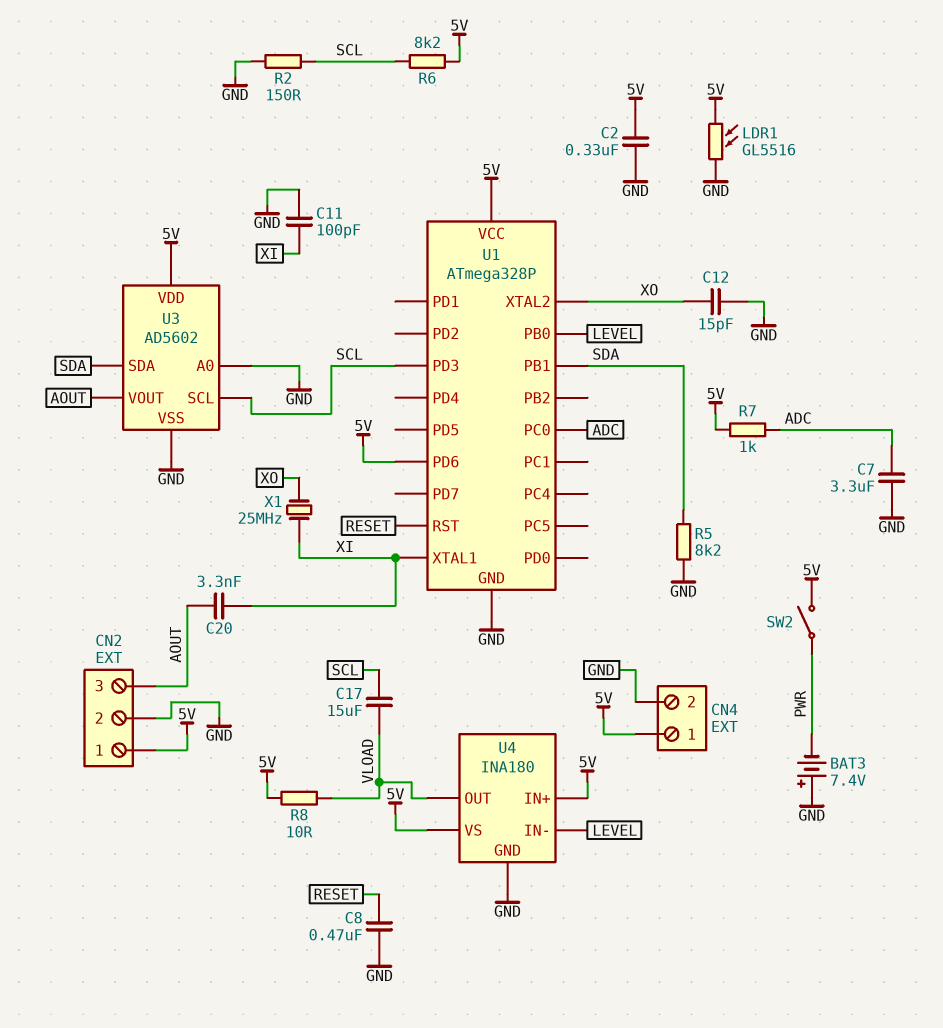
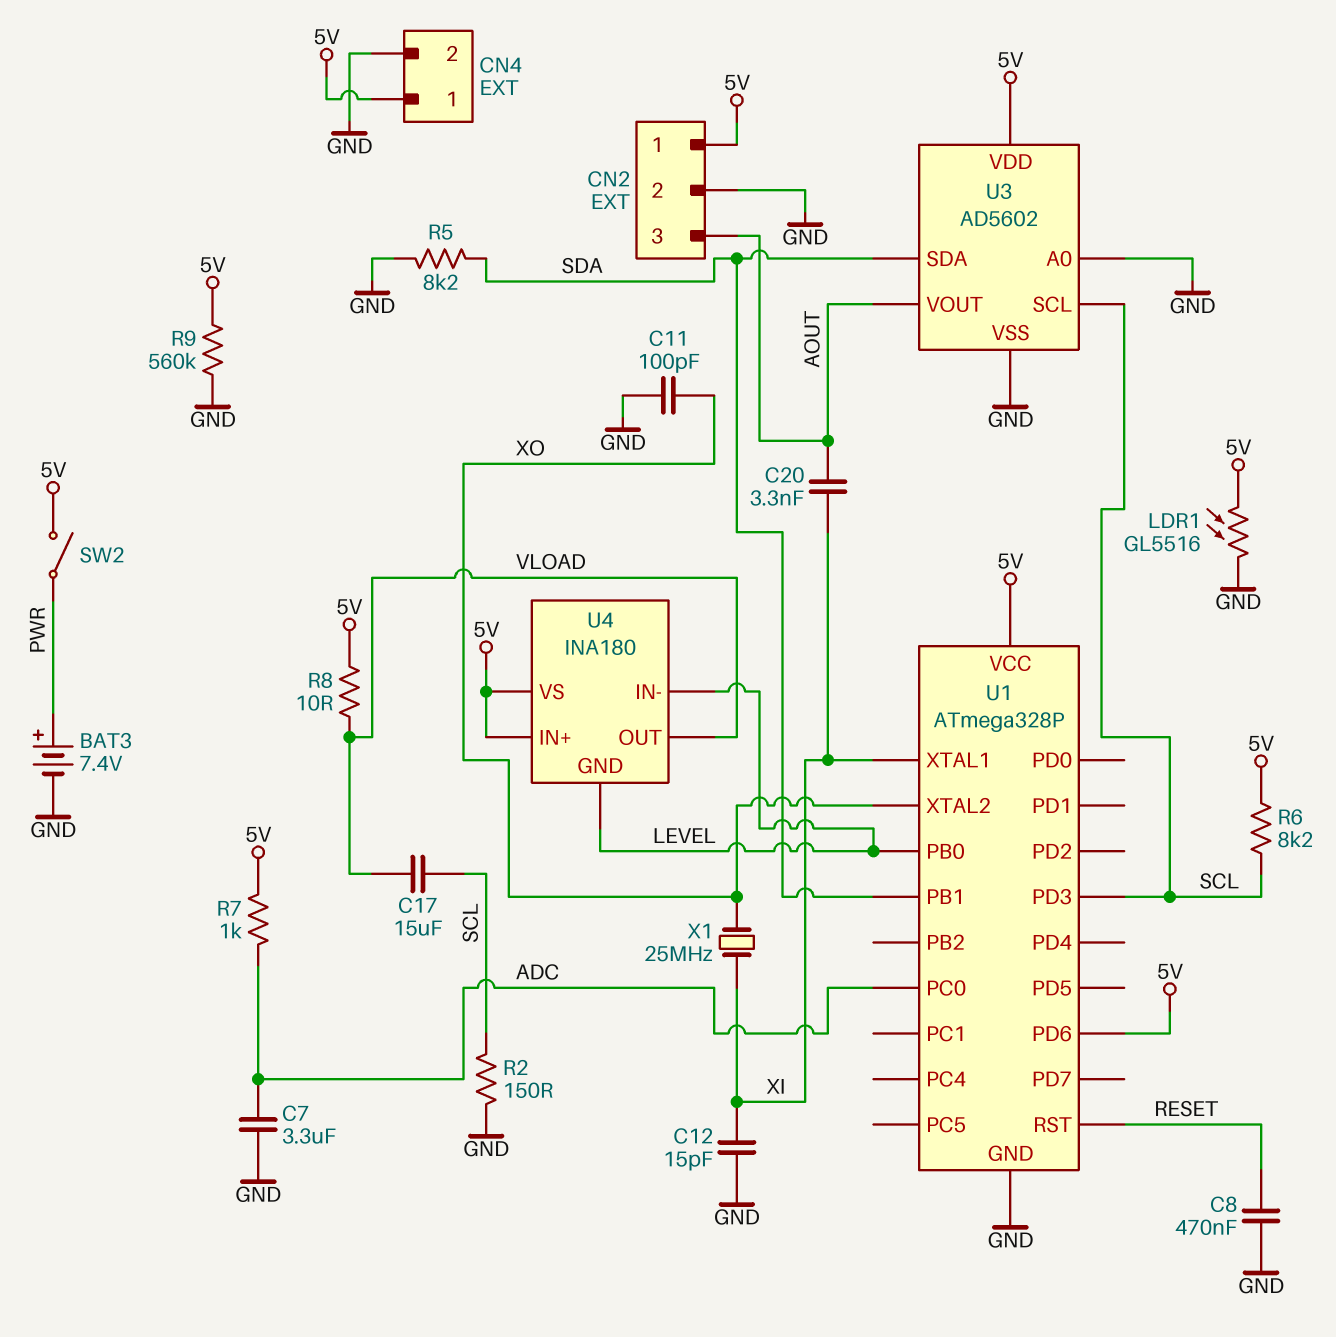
BAT3: 7.4V (plus GND, minus PWR) -> 7.4V (plus PWR, minus GND)
C2: 330nF (5V, GND) -> none
C11: 100pF (GND, XI) -> 100pF (GND, XO)
C12: 15pF (GND, XO) -> 15pF (GND, XI)
R9: none -> 560k (5V, GND)
U4 pin GND: GND -> LEVEL

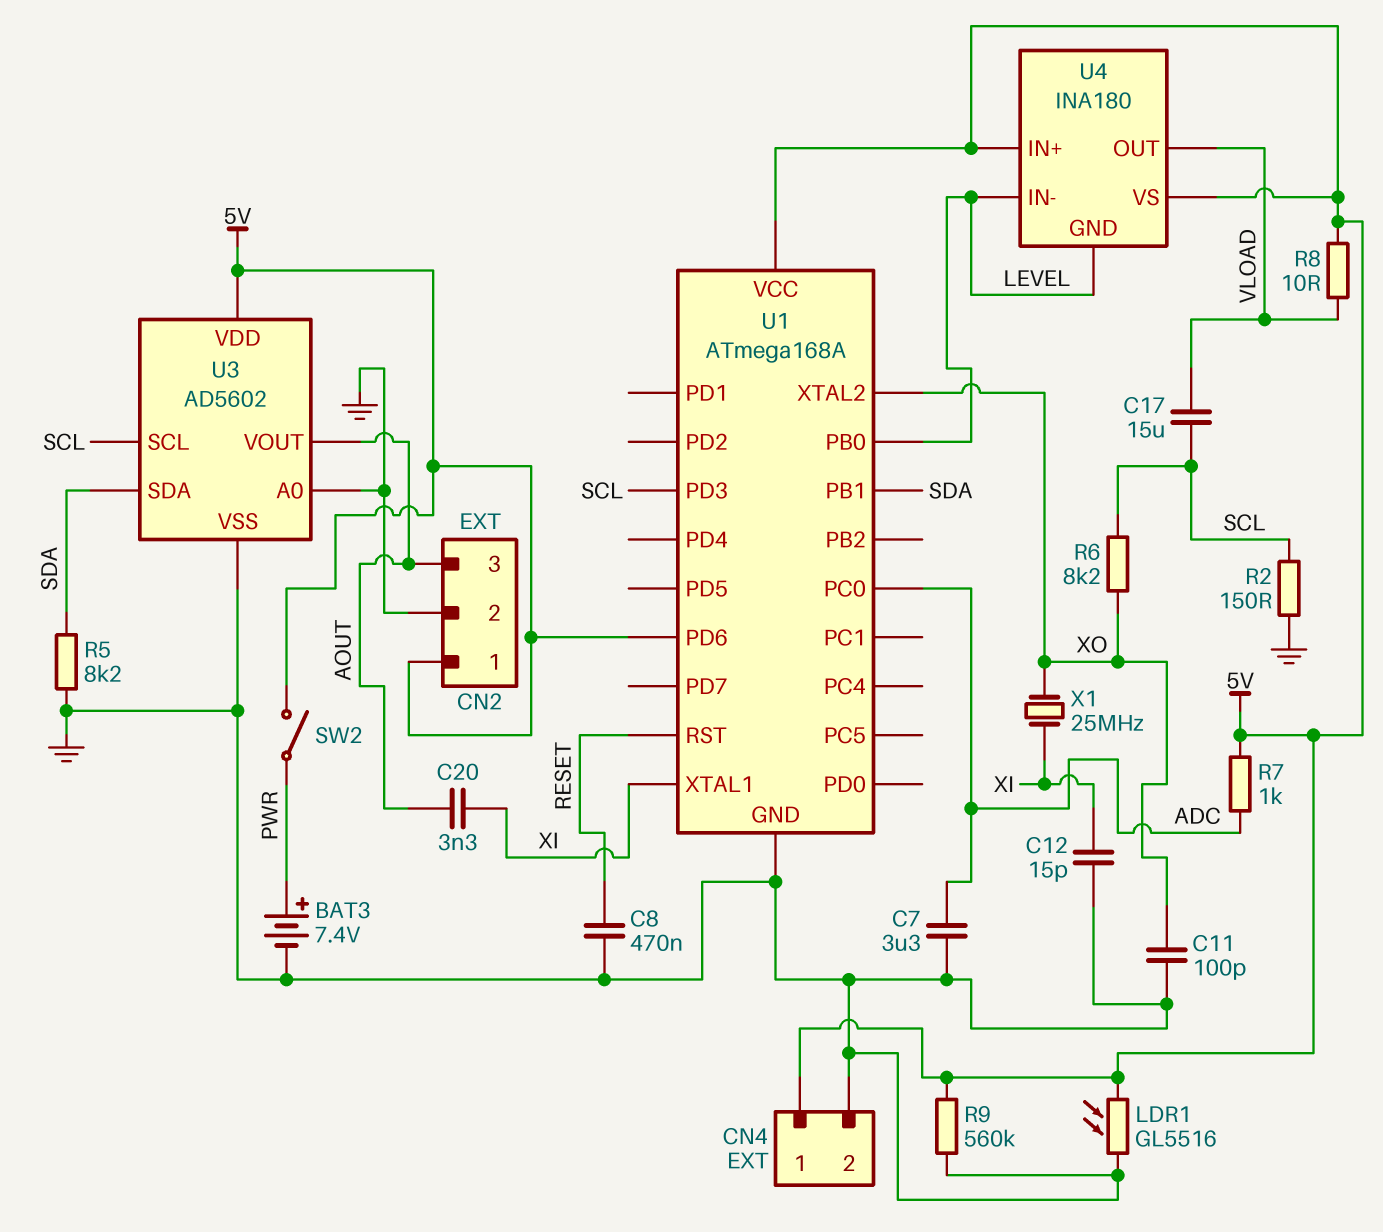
R6: 8.2k (5V, SCL) -> 8.2k (SCL, XO)
U1: ATmega328P -> ATmega168A

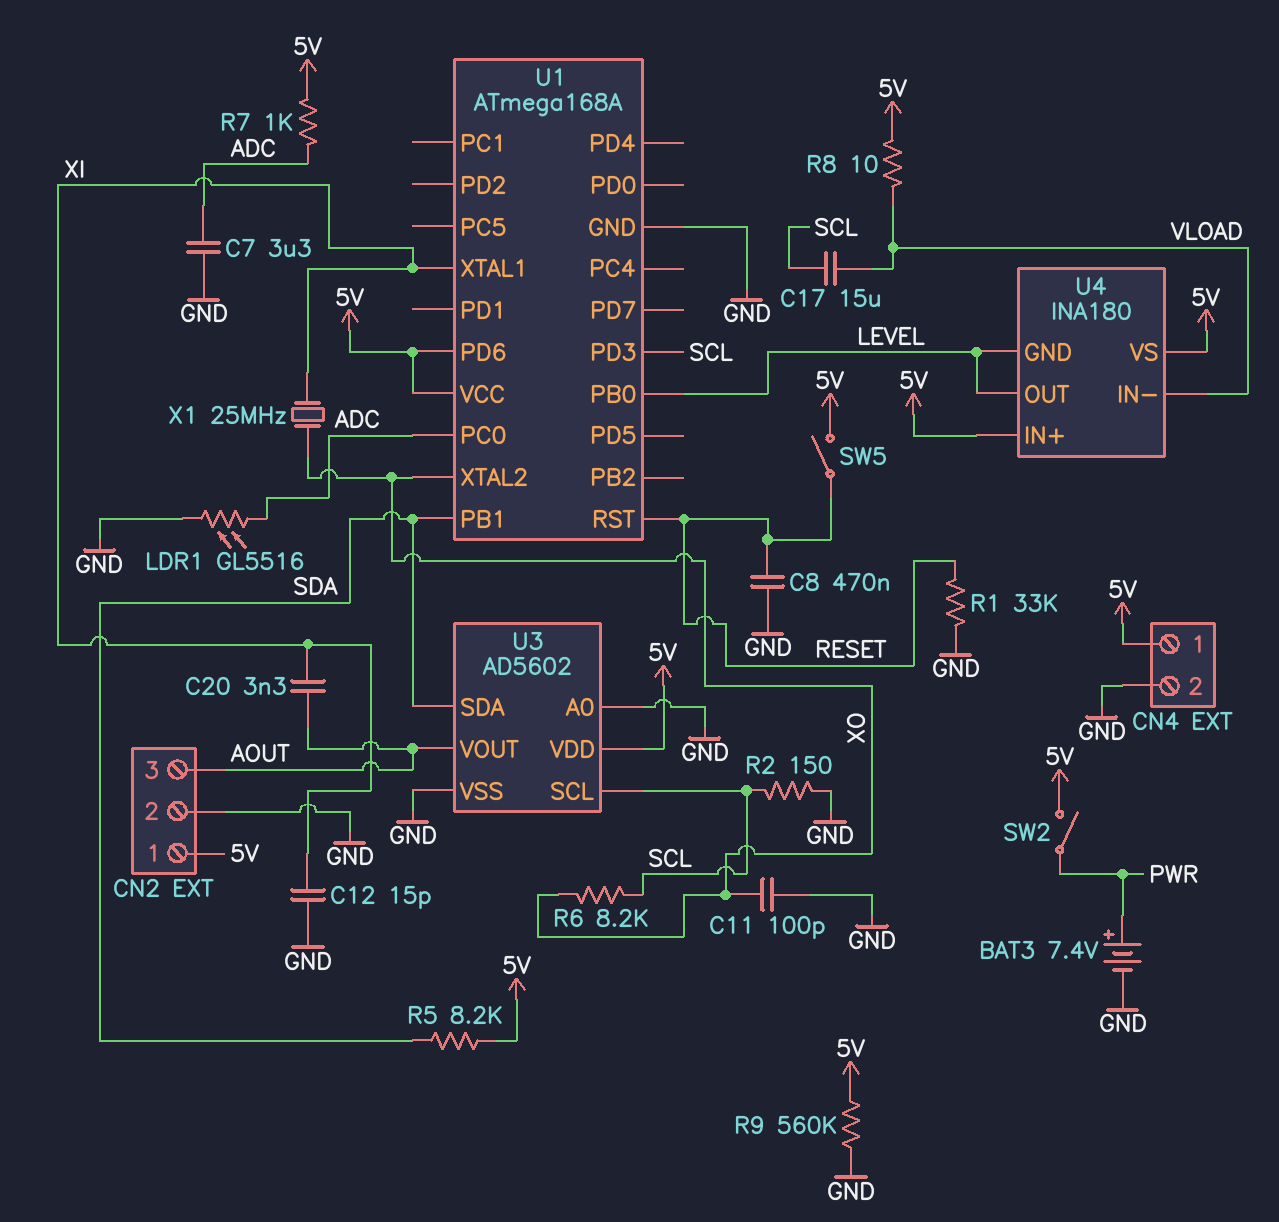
LDR1: GL5516 (5V, GND) -> GL5516 (ADC, GND)
R1: none -> 33k (GND, RESET)
R5: 8.2k (GND, SDA) -> 8.2k (5V, SDA)
SW5: none -> switch (5V, RESET)
U4 pin IN-: LEVEL -> VLOAD
U4 pin OUT: VLOAD -> LEVEL

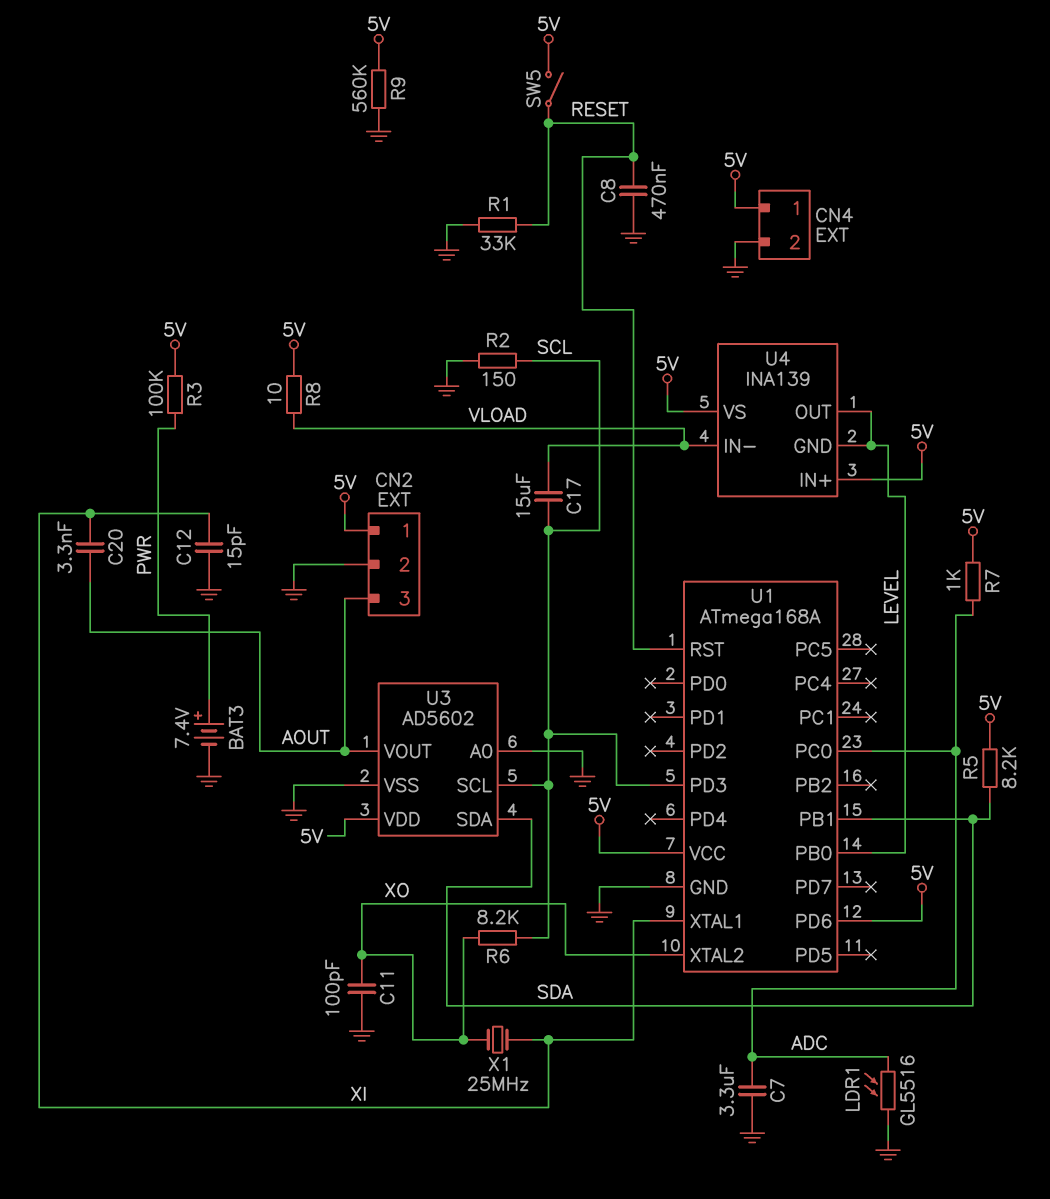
R3: none -> 100k (5V, PWR)
SW2: switch (5V, PWR) -> none
U4: INA180 -> INA139

